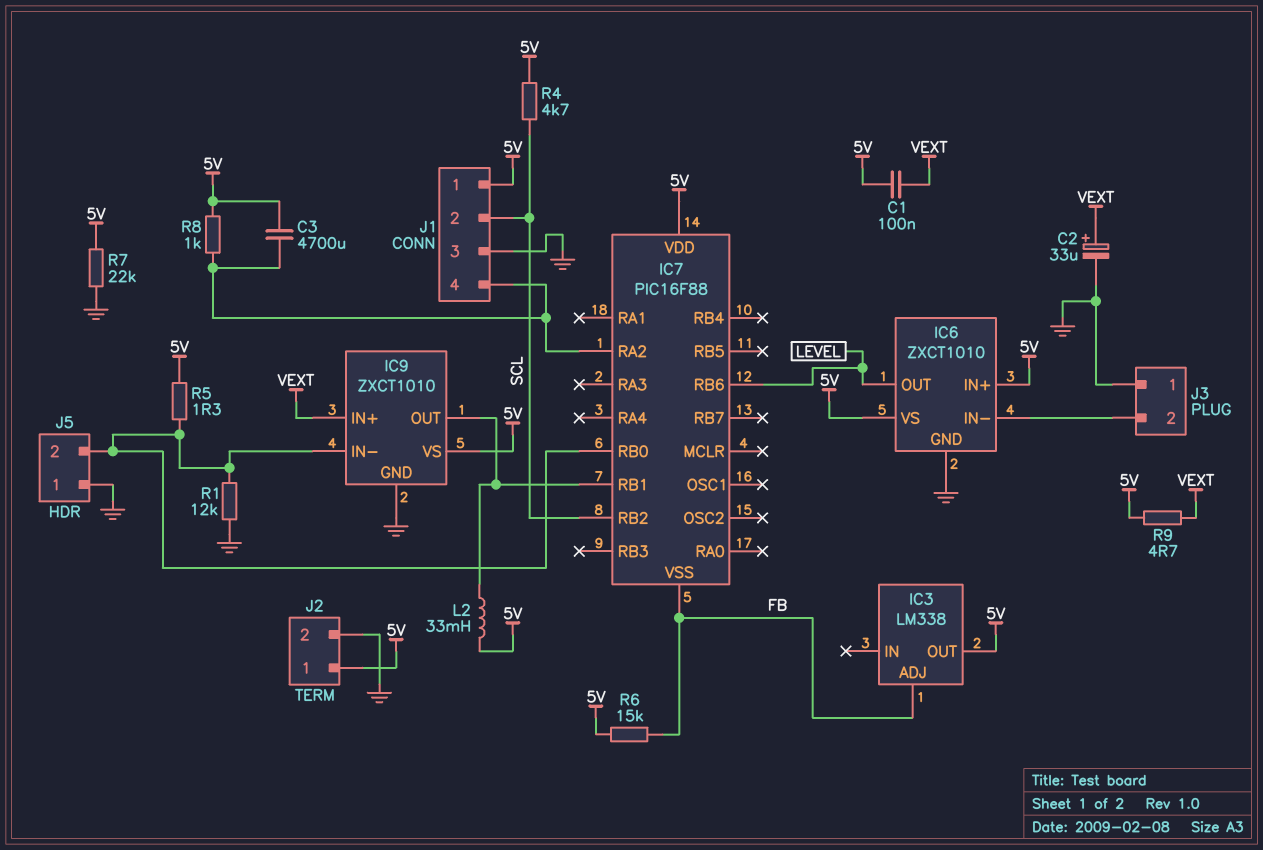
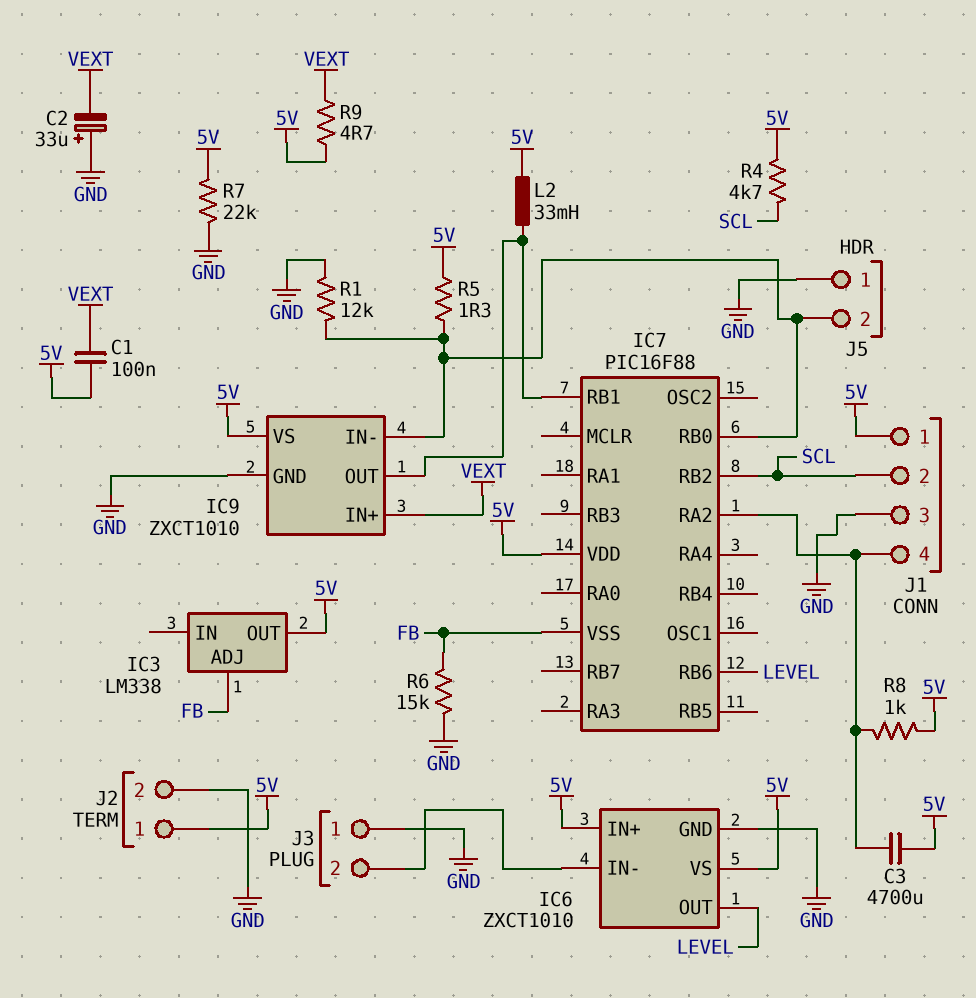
C2: 33uF (plus VEXT, minus GND) -> 33uF (plus GND, minus VEXT)
R6: 15k (5V, FB) -> 15k (FB, GND)

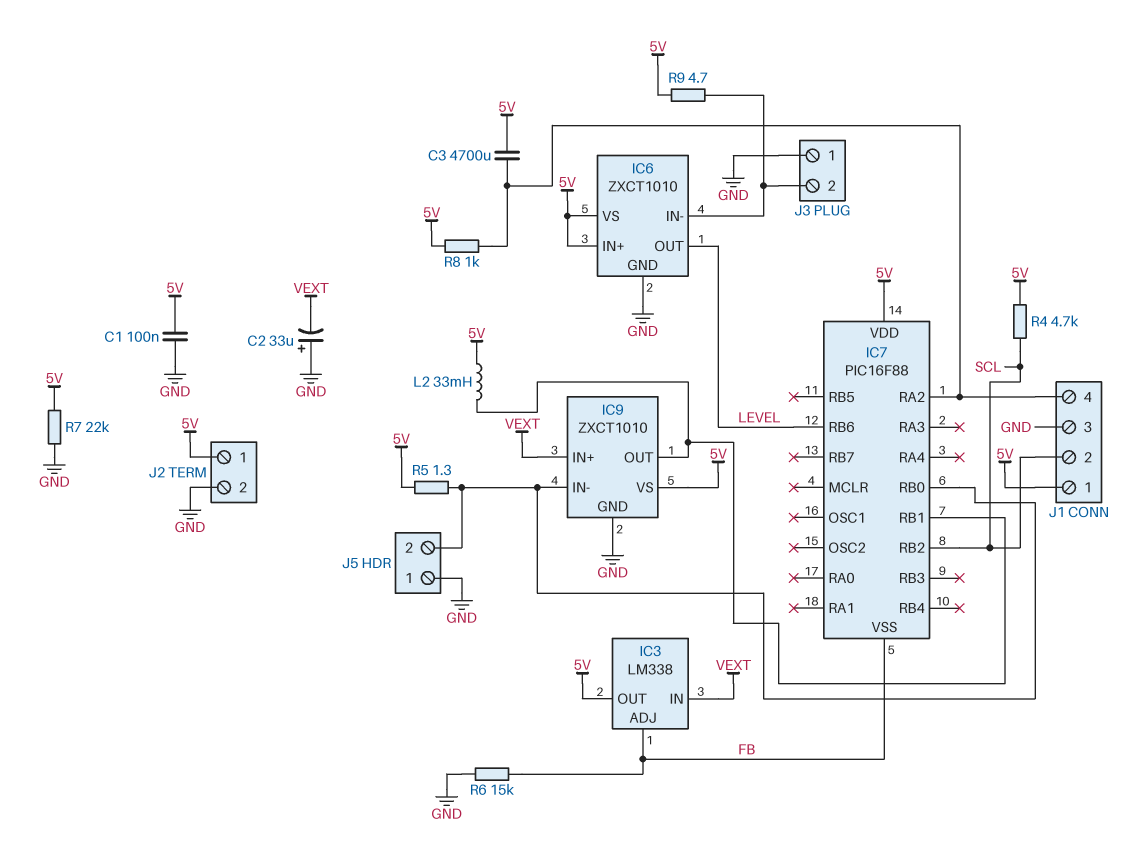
C1: 100nF (5V, VEXT) -> 100nF (5V, GND)
IC3 pin IN: none -> VEXT
R1: 12k (GND, IC7/RB0) -> none
R9: 4.7 (5V, VEXT) -> 4.7 (5V, IC6/IN-)

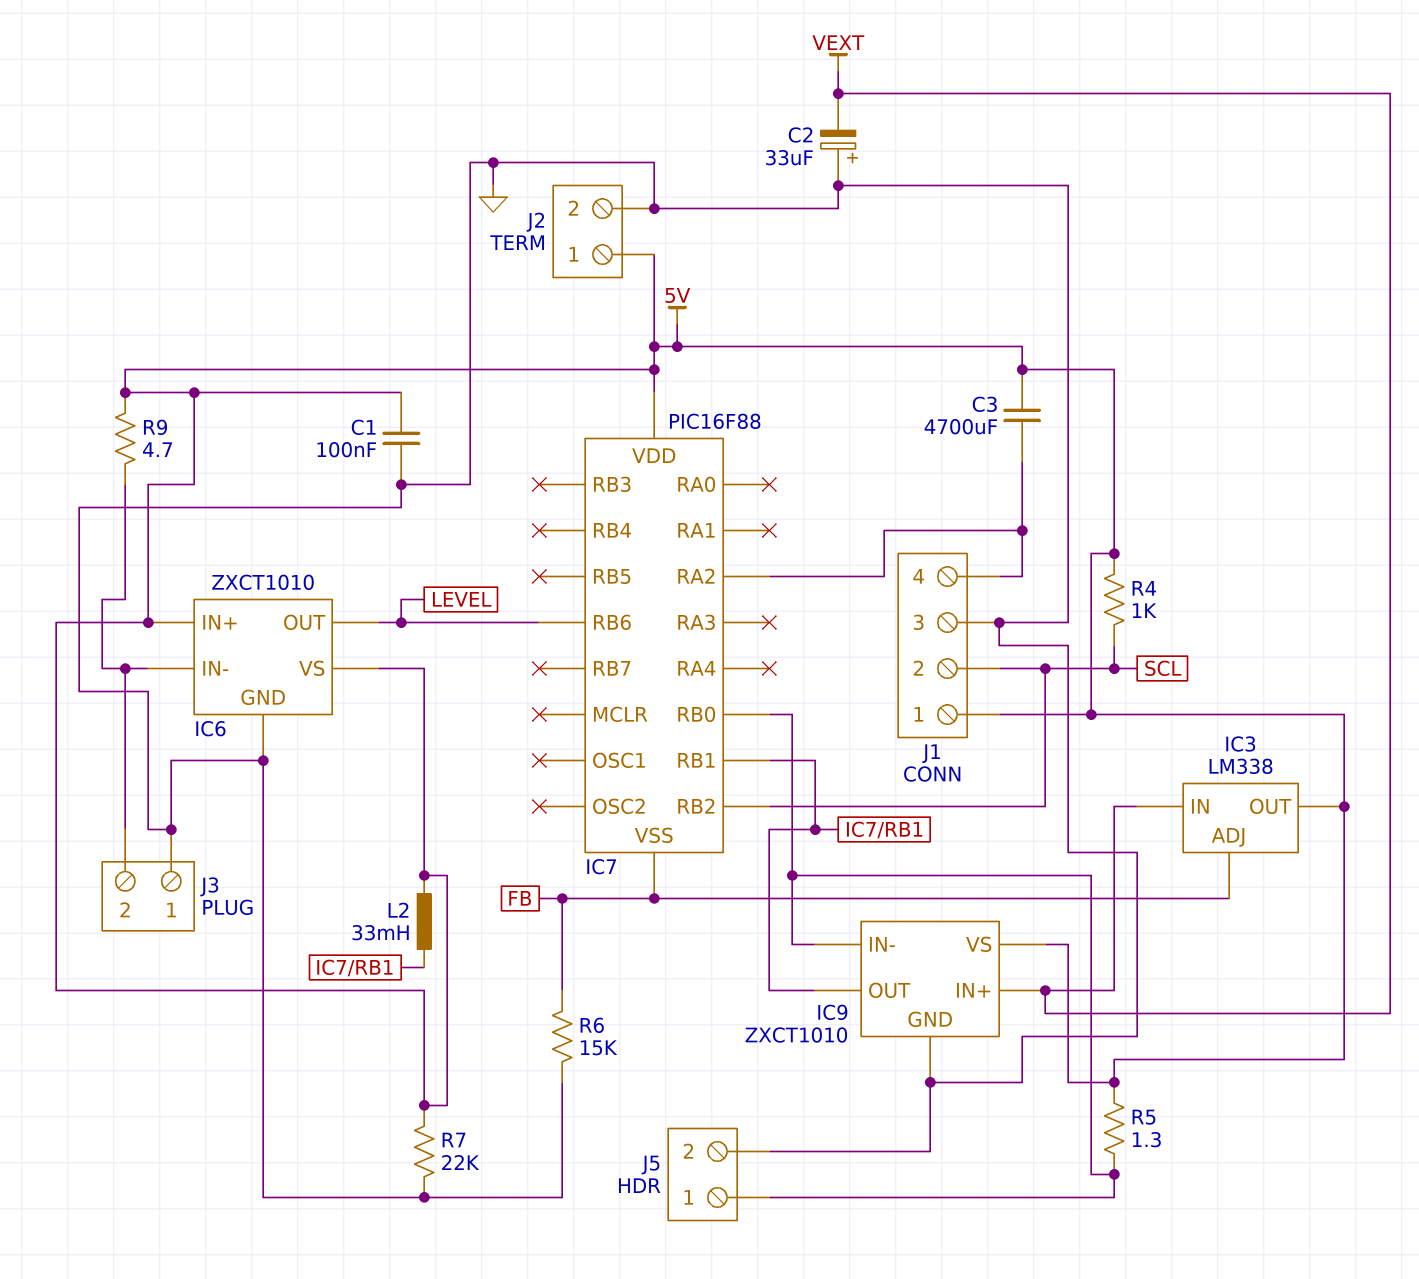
J5 pin 1: GND -> IC7/RB0
J5 pin 2: IC7/RB0 -> GND
R4: 4.7k (5V, SCL) -> 1k (5V, SCL)
R8: 1k (5V, IC7/RA2) -> none

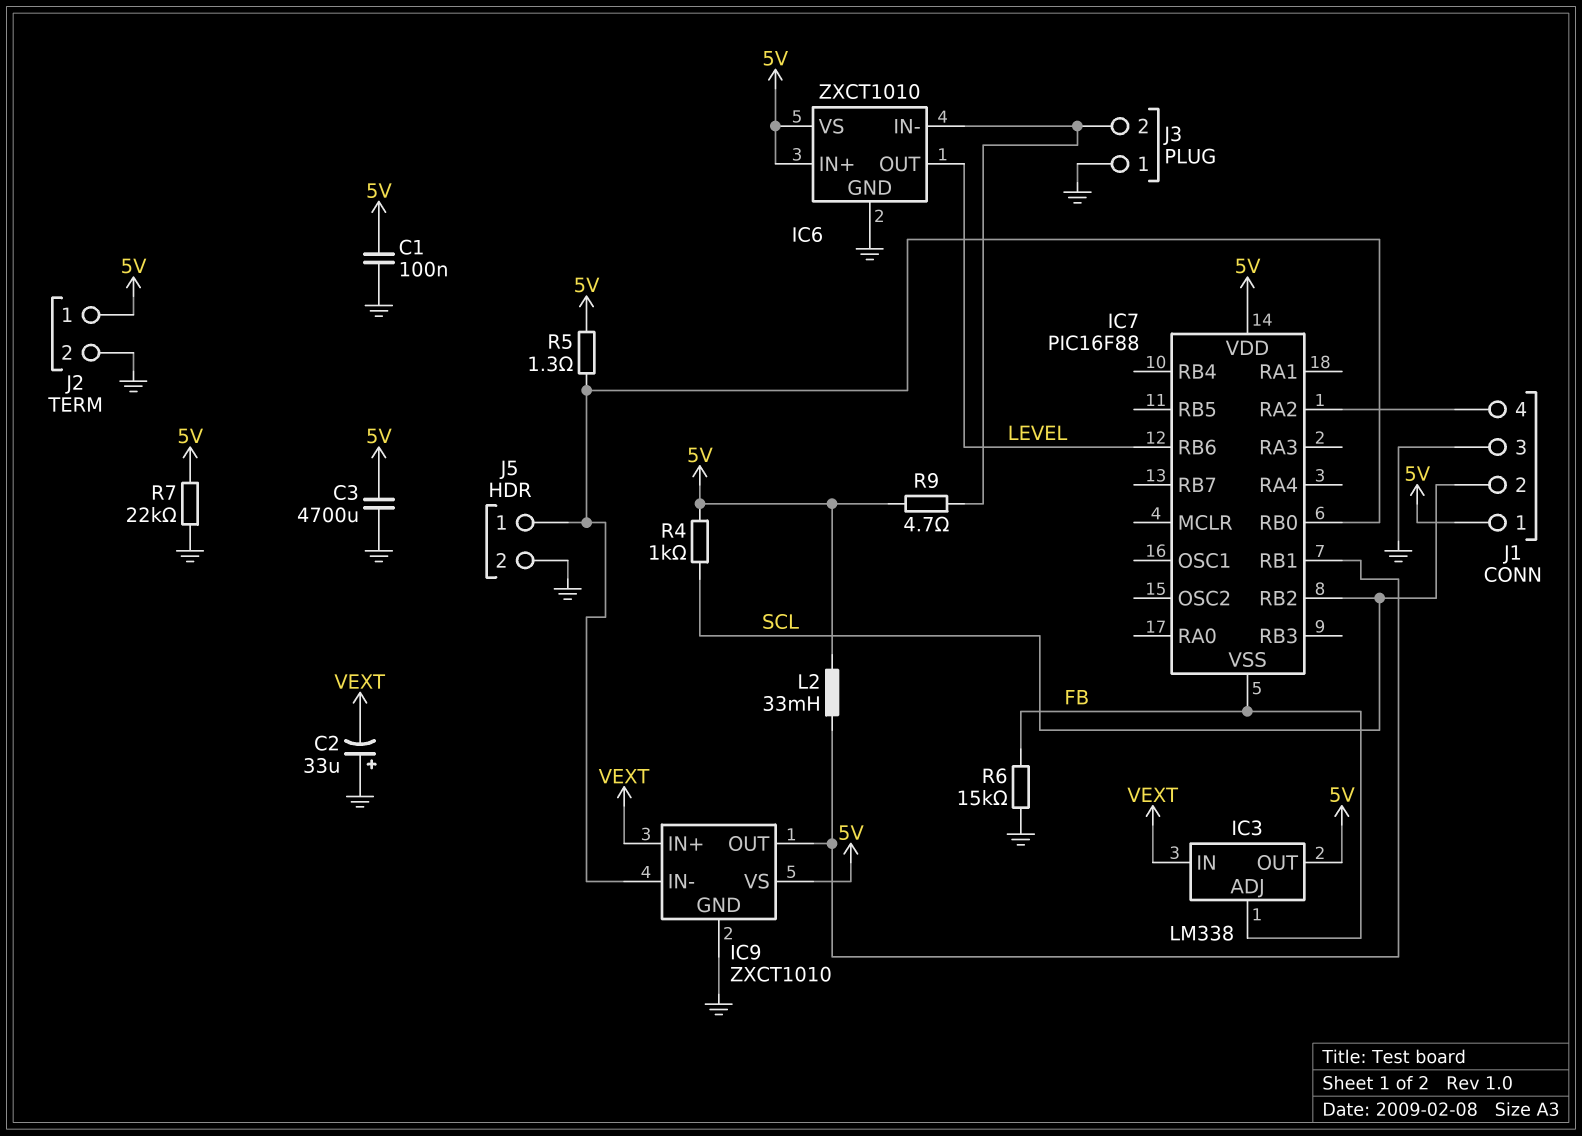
C3: 4700uF (5V, IC7/RA2) -> 4700uF (5V, GND)

